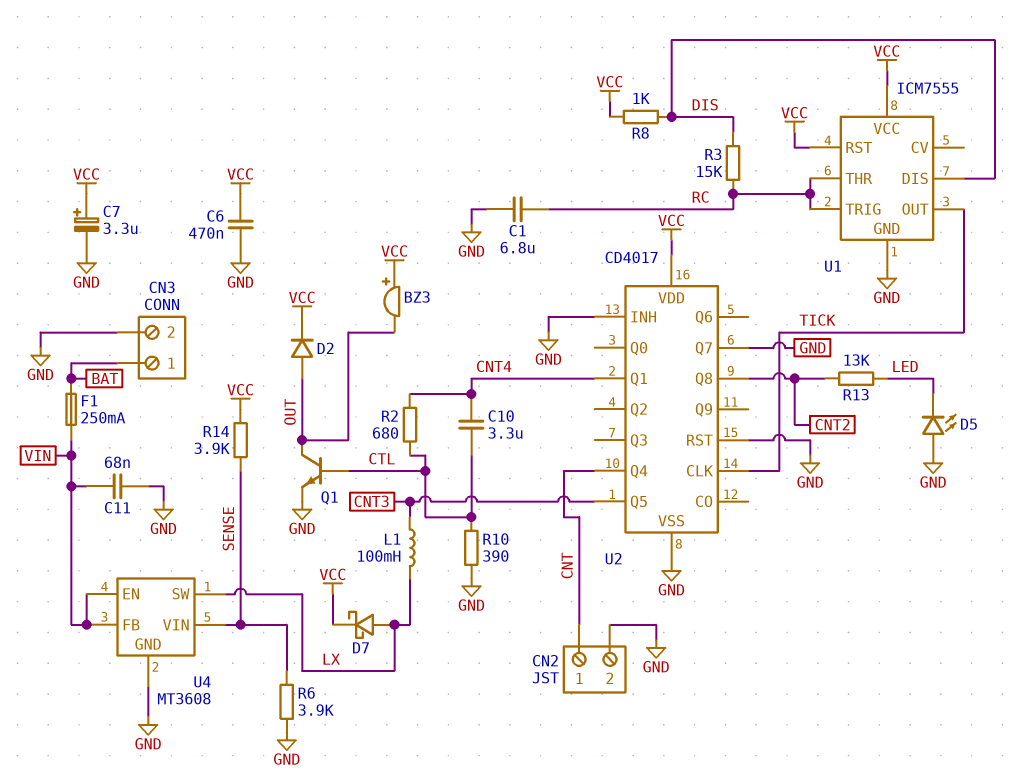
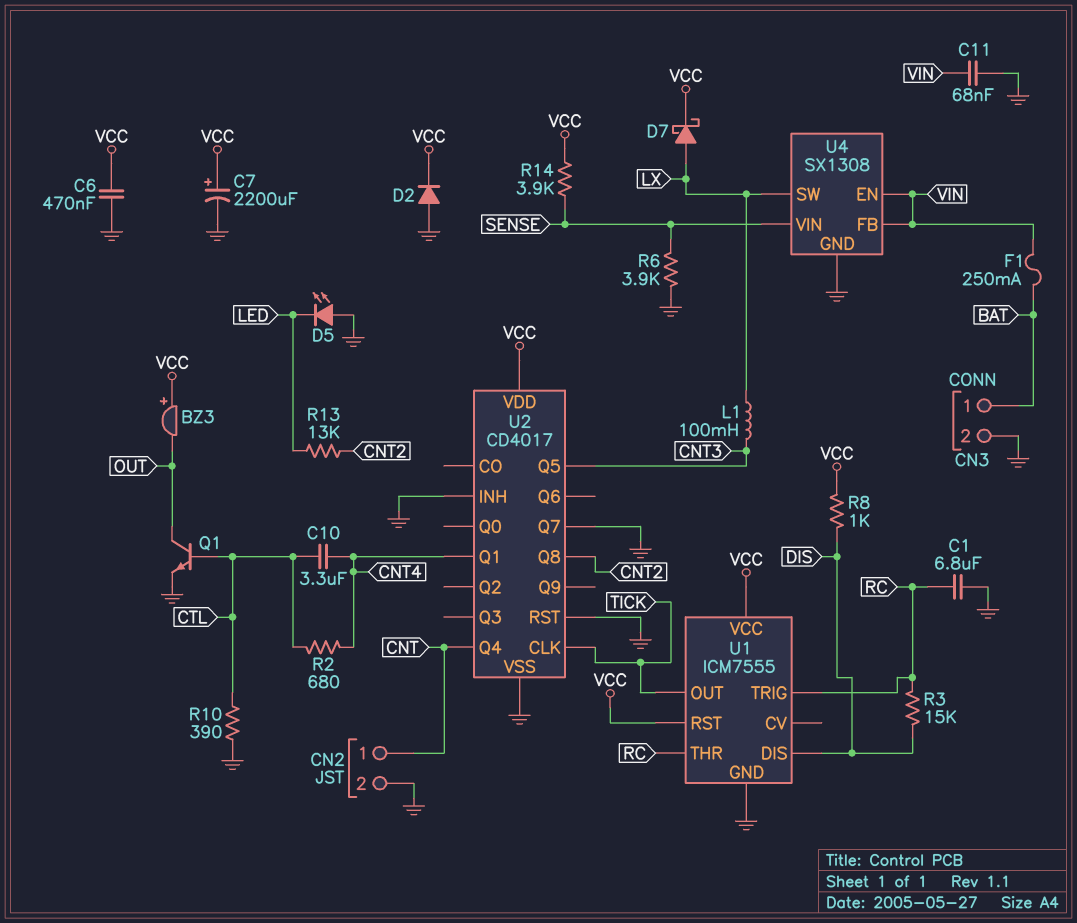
C7: 3.3uF (plus VCC, minus GND) -> 2200uF (plus VCC, minus GND)
D2: diode (A OUT, K VCC) -> diode (A GND, K VCC)
U4: MT3608 -> SX1308

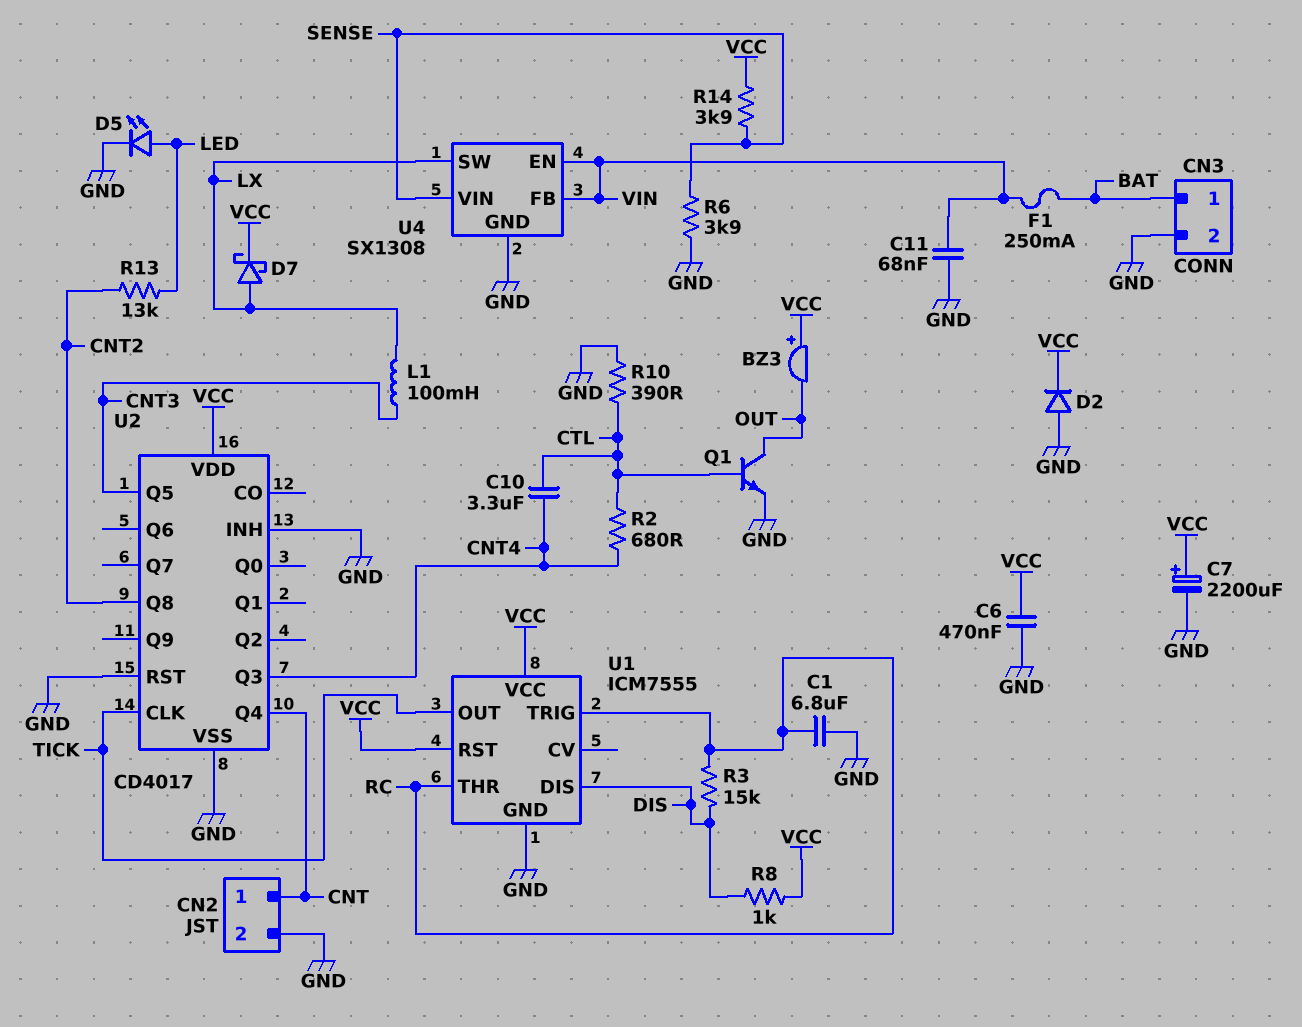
D5: LED (A GND, K LED) -> LED (A LED, K GND)
U2 pin Q1: CNT4 -> none
U2 pin Q3: none -> CNT4
U2 pin Q7: GND -> none

